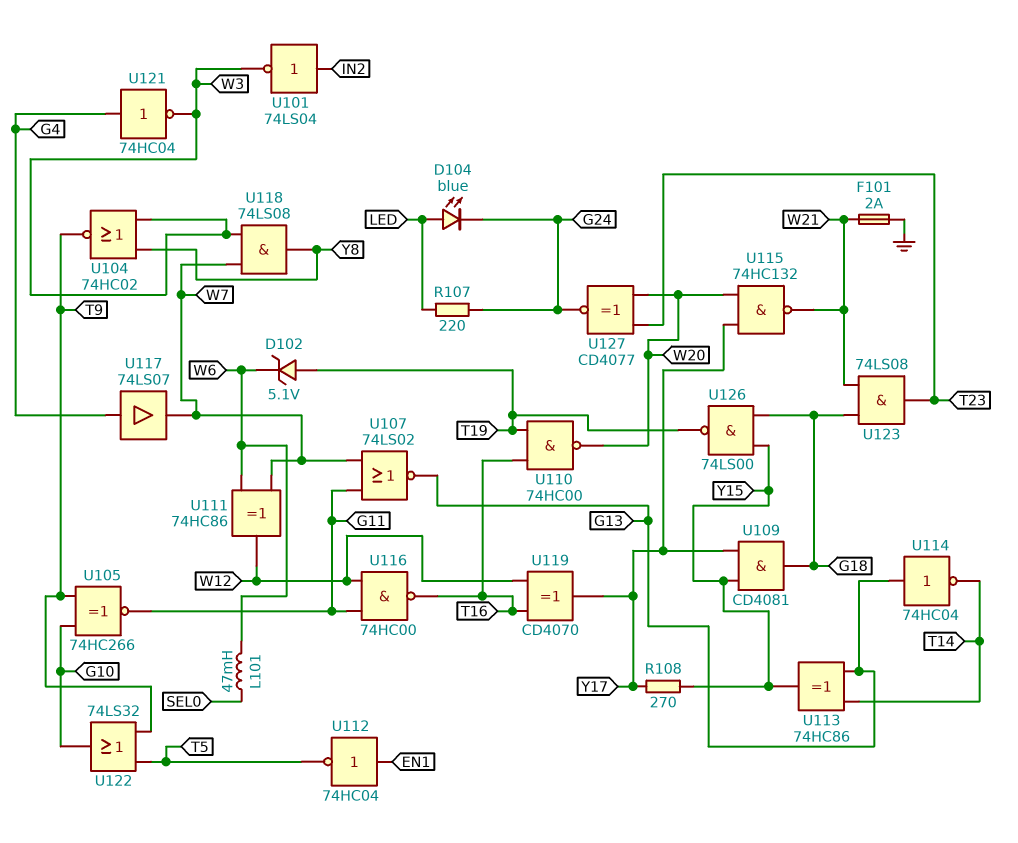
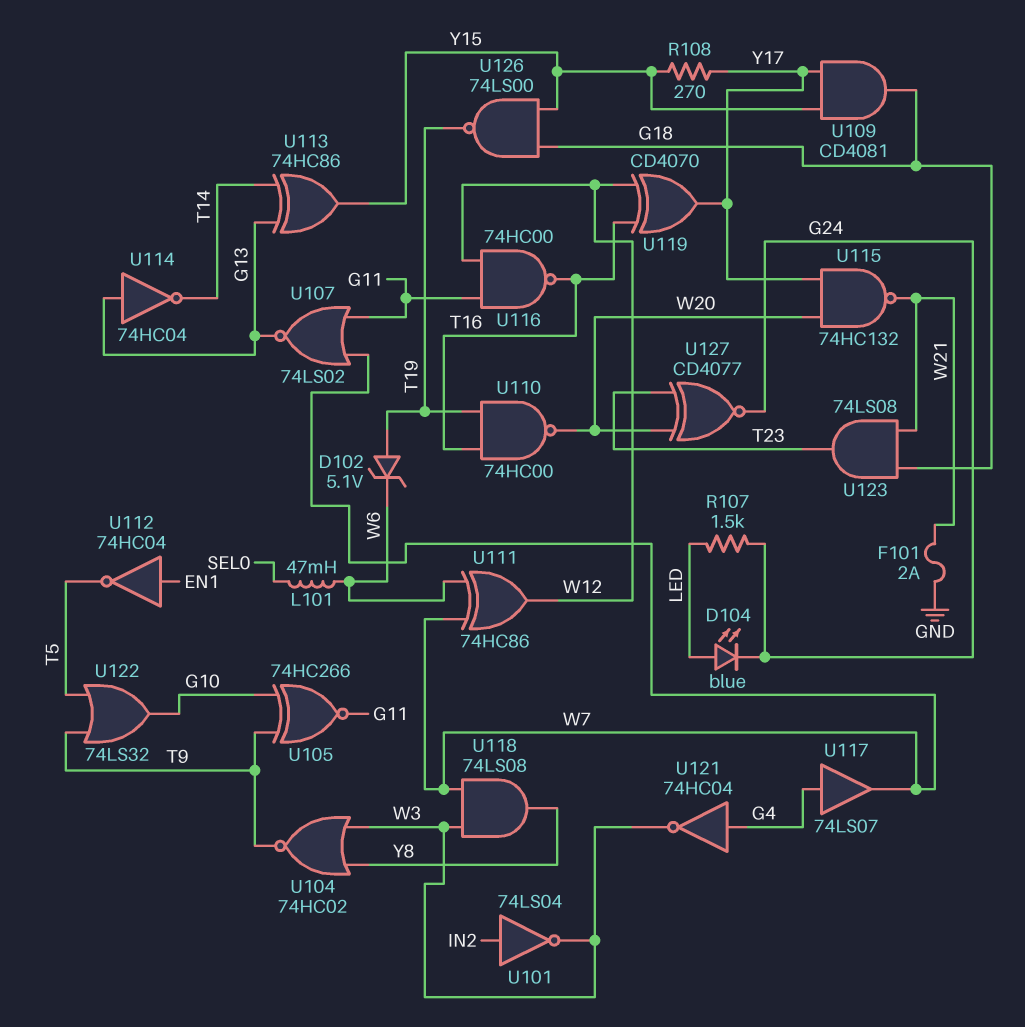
R107: 220 (G24, LED) -> 1.5k (G24, LED)

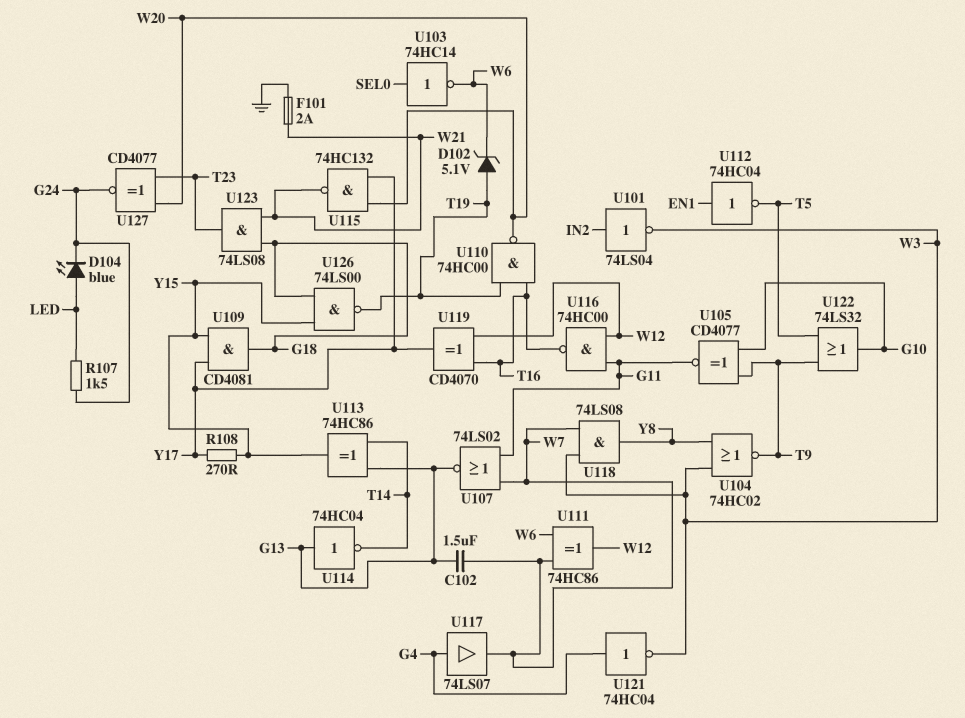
C102: none -> 1.5uF (G13, W7)
L101: 47mH (SEL0, W6) -> none
U103: none -> NOT 74HC14 (in SEL0, out W6)
U105: XNOR 74HC266 (in G10, in T9, out G11) -> XNOR CD4077 (in G10, in T9, out G11)

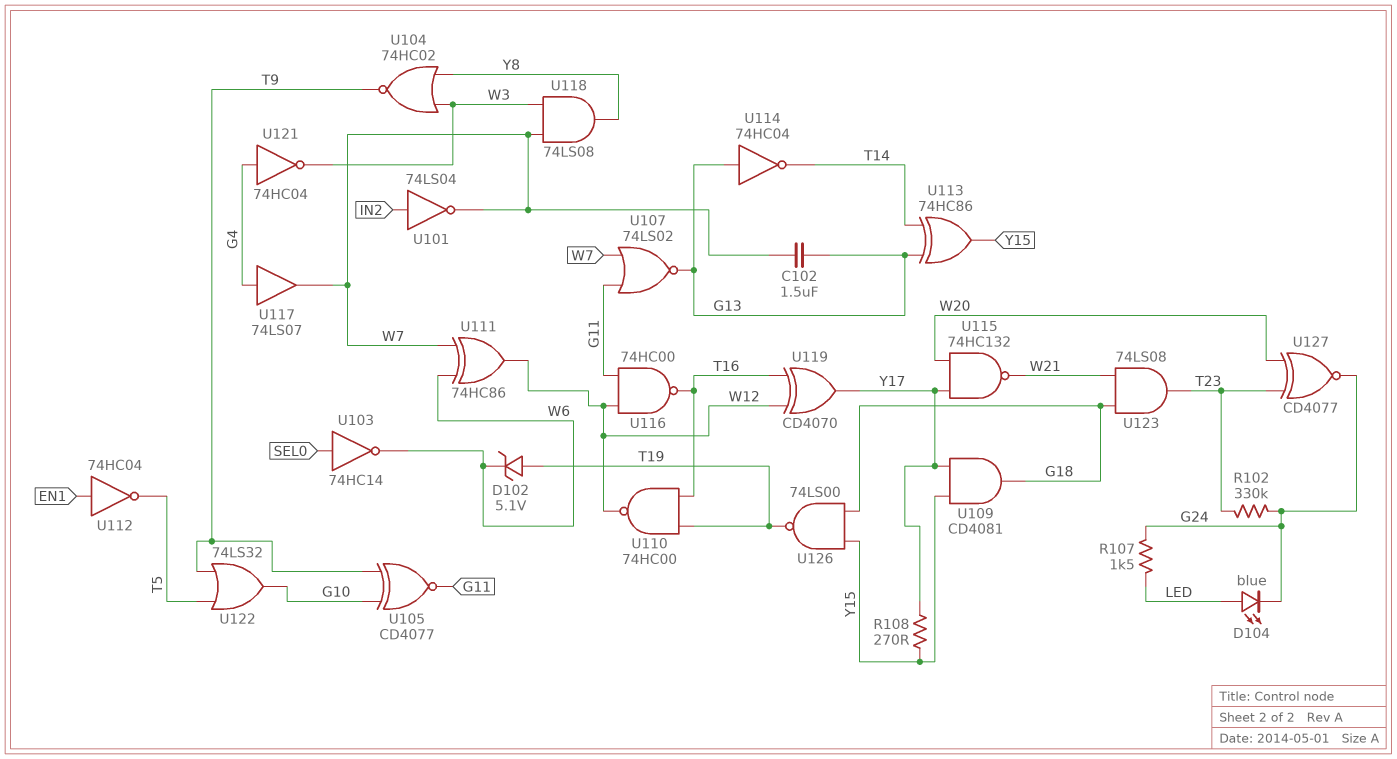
F101: 2A (GND, W21) -> none
R102: none -> 330k (G24, T23)
U101: NOT 74LS04 (in IN2, out W3) -> NOT 74LS04 (in IN2, out W7)
U110: NAND 74HC00 (in T16, in T19, out W20) -> NAND 74HC00 (in T16, in T19, out W12)

